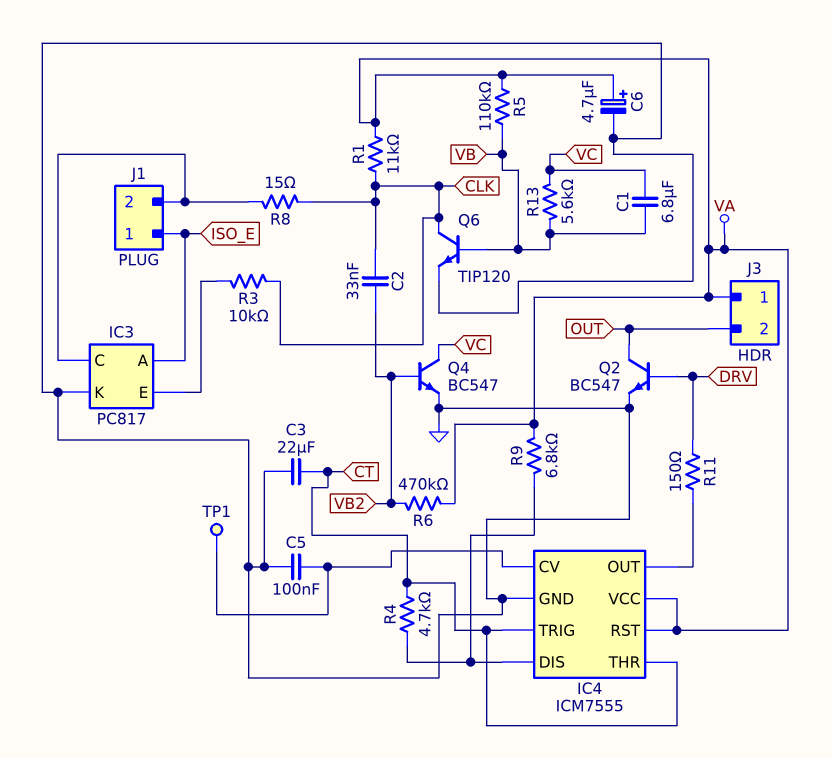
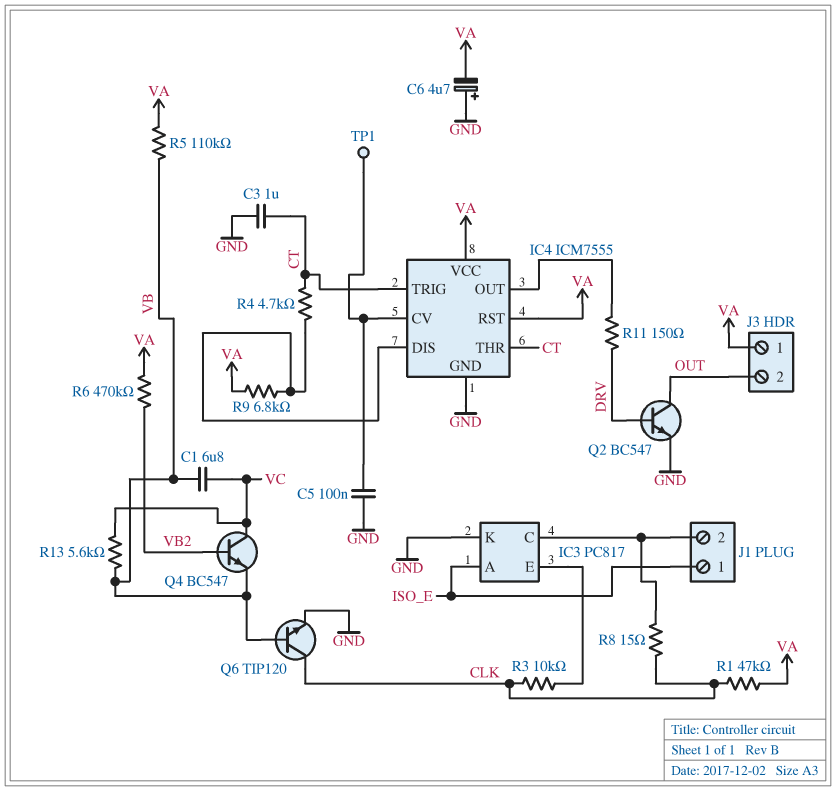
C2: 33nF (CLK, VB2) -> none
C3: 22uF (CT, GND) -> 1uF (CT, GND)
C6: 4.7uF (plus VA, minus GND) -> 4.7uF (plus GND, minus VA)
Q4: NPN BC547 (B VB2, C VC, E GND) -> NPN BC547 (B VB2, C VC, E VB)
R1: 11k (CLK, VA) -> 47k (CLK, VA)

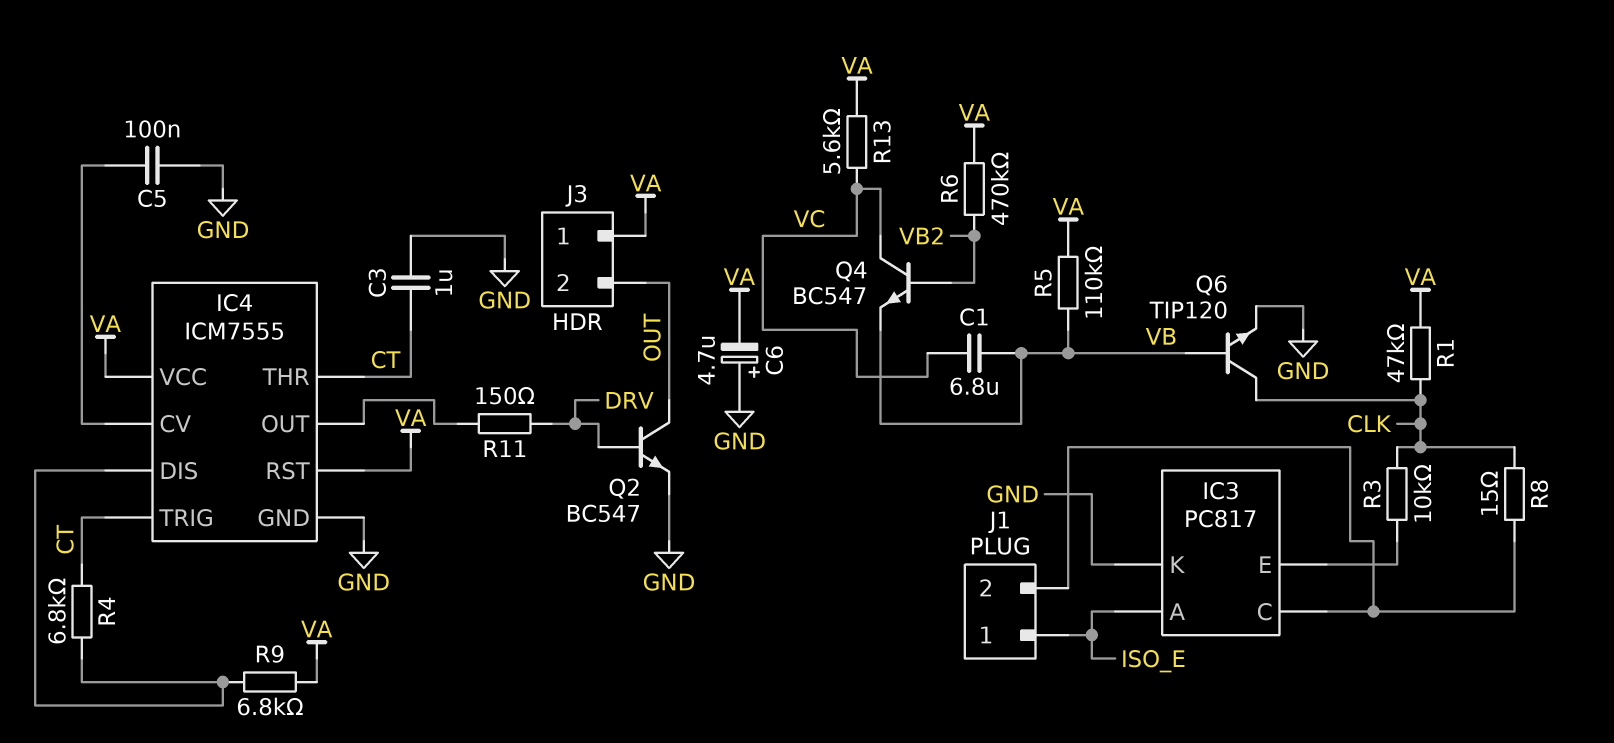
R4: 4.7k (CT, IC4/DIS) -> 6.8k (CT, IC4/DIS)
R13: 5.6k (VB, VC) -> 5.6k (VA, VC)
TP1: test point (IC4/CV) -> none

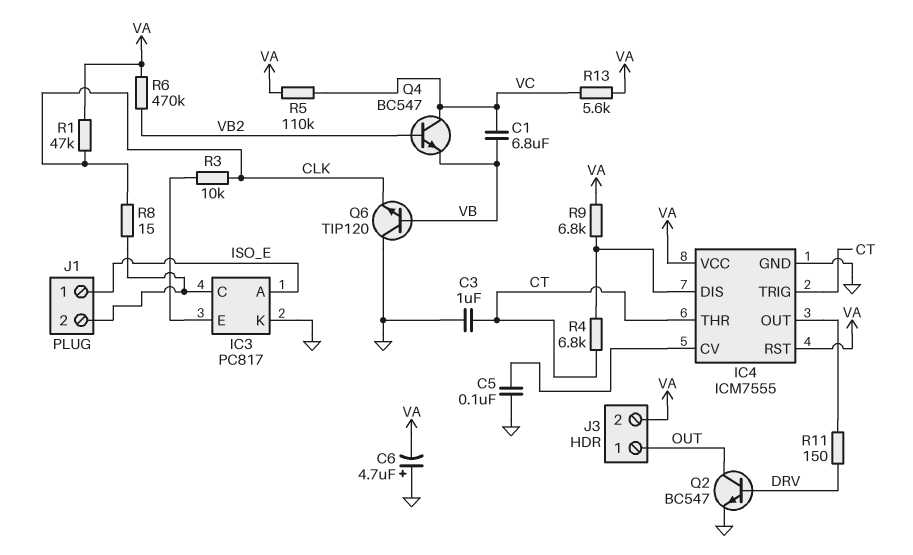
J3 pin 1: VA -> OUT
J3 pin 2: OUT -> VA
Q6: NPN TIP120 (B VB, C CLK, E GND) -> NPN TIP120 (B VB, C GND, E CLK)
R5: 110k (VA, VB) -> 110k (VA, VC)

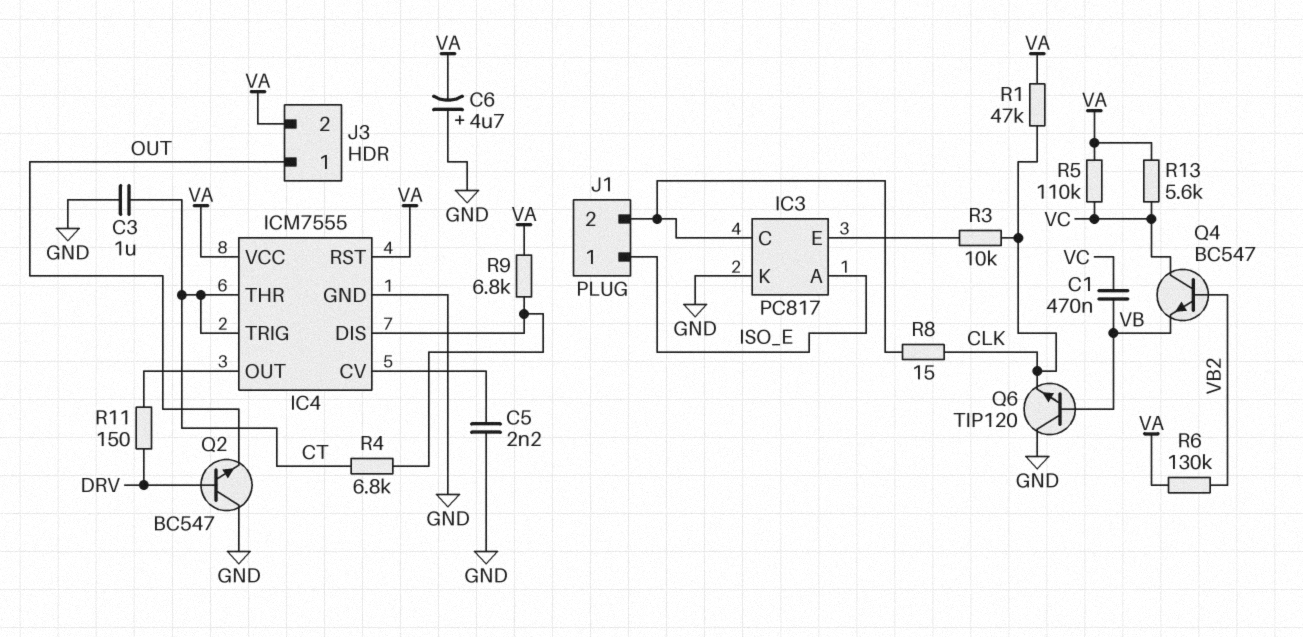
C1: 6.8uF (VB, VC) -> 470nF (VB, VC)
C5: 100nF (GND, IC4/CV) -> 2.2nF (GND, IC4/CV)
Q2: NPN BC547 (B DRV, C OUT, E GND) -> NPN BC547 (B DRV, C GND, E OUT)
R6: 470k (VA, VB2) -> 130k (VA, VB2)

